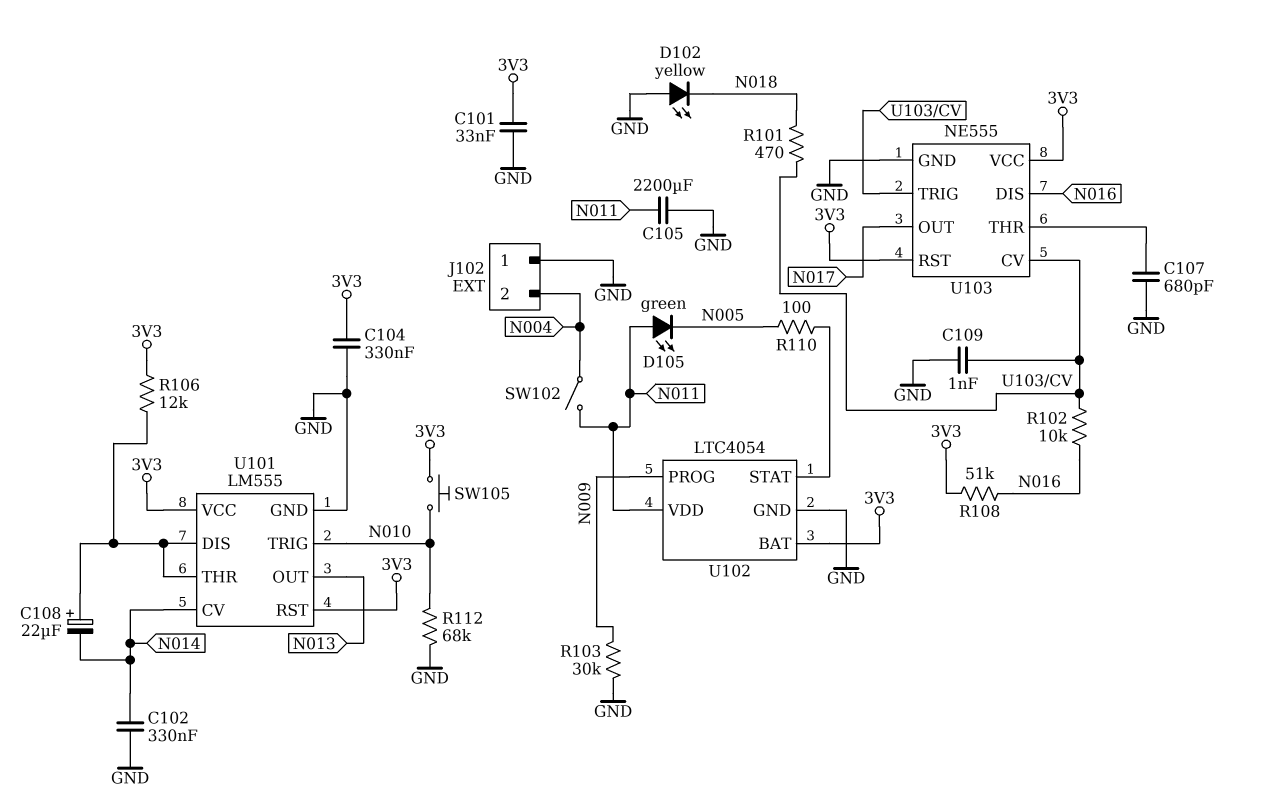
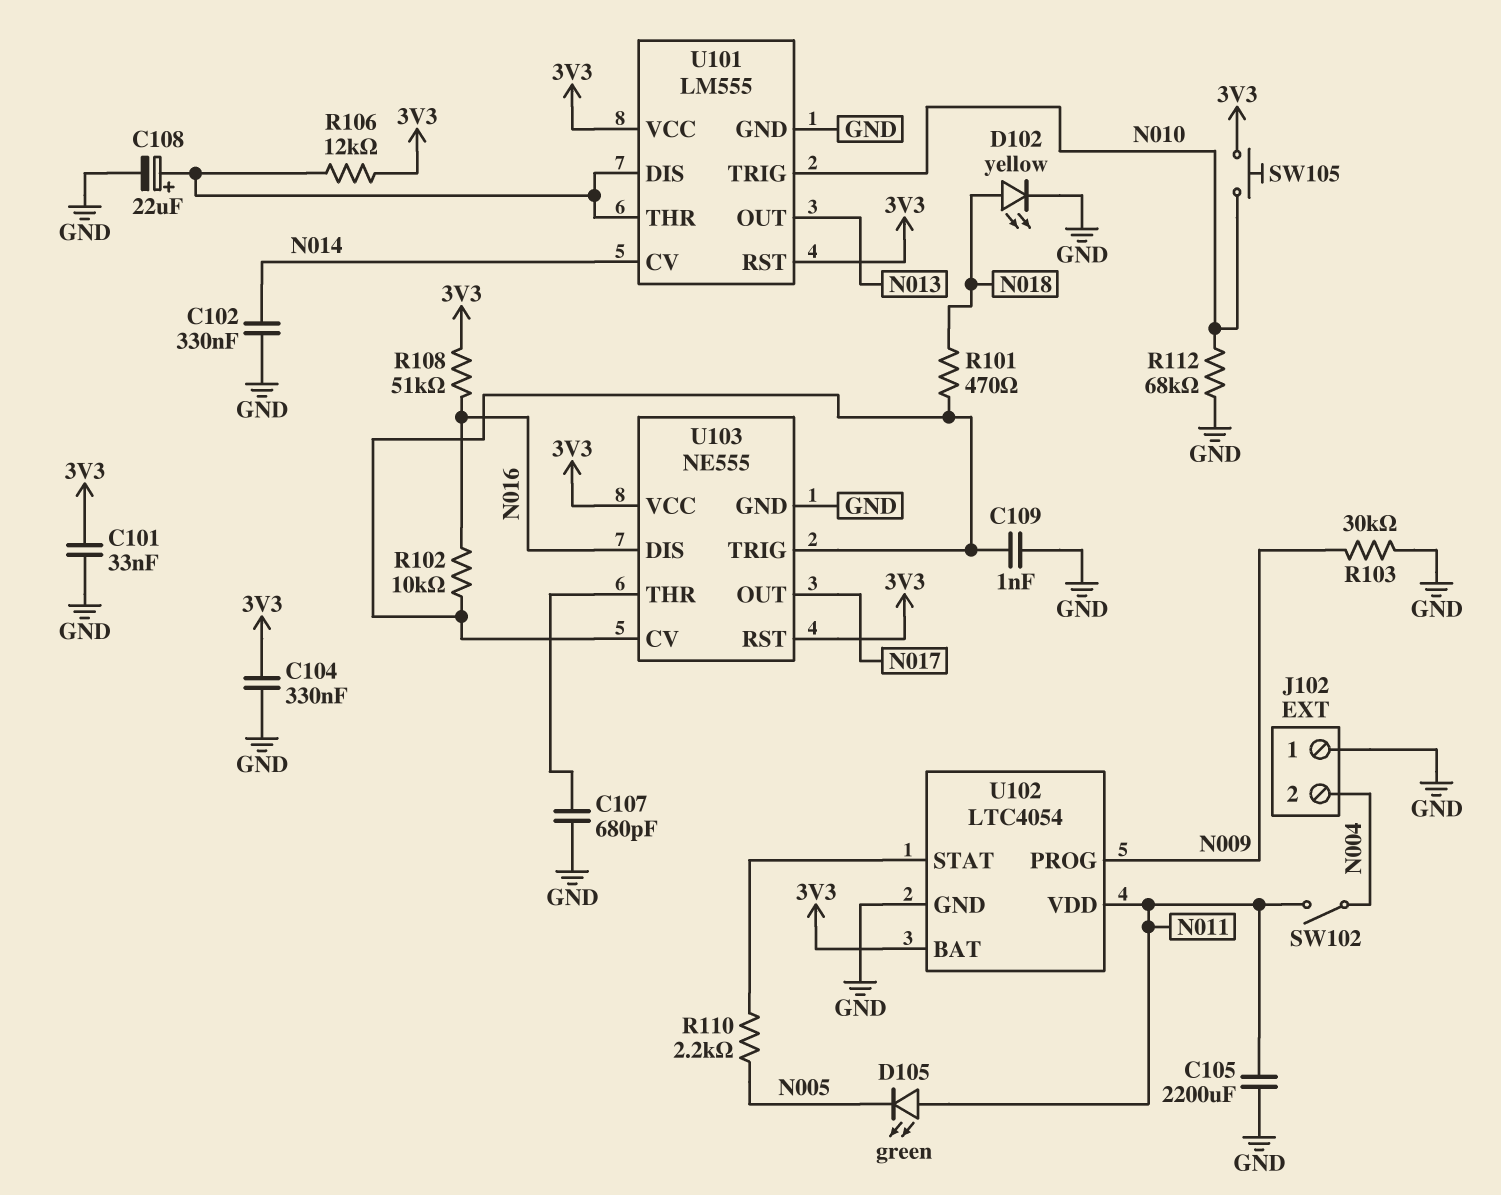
C108: 22uF (plus U101/DIS, minus N014) -> 22uF (plus U101/DIS, minus GND)
D102: LED yellow (A GND, K N018) -> LED yellow (A N018, K GND)
R110: 100 (N005, U102/STAT) -> 2.2k (N005, U102/STAT)

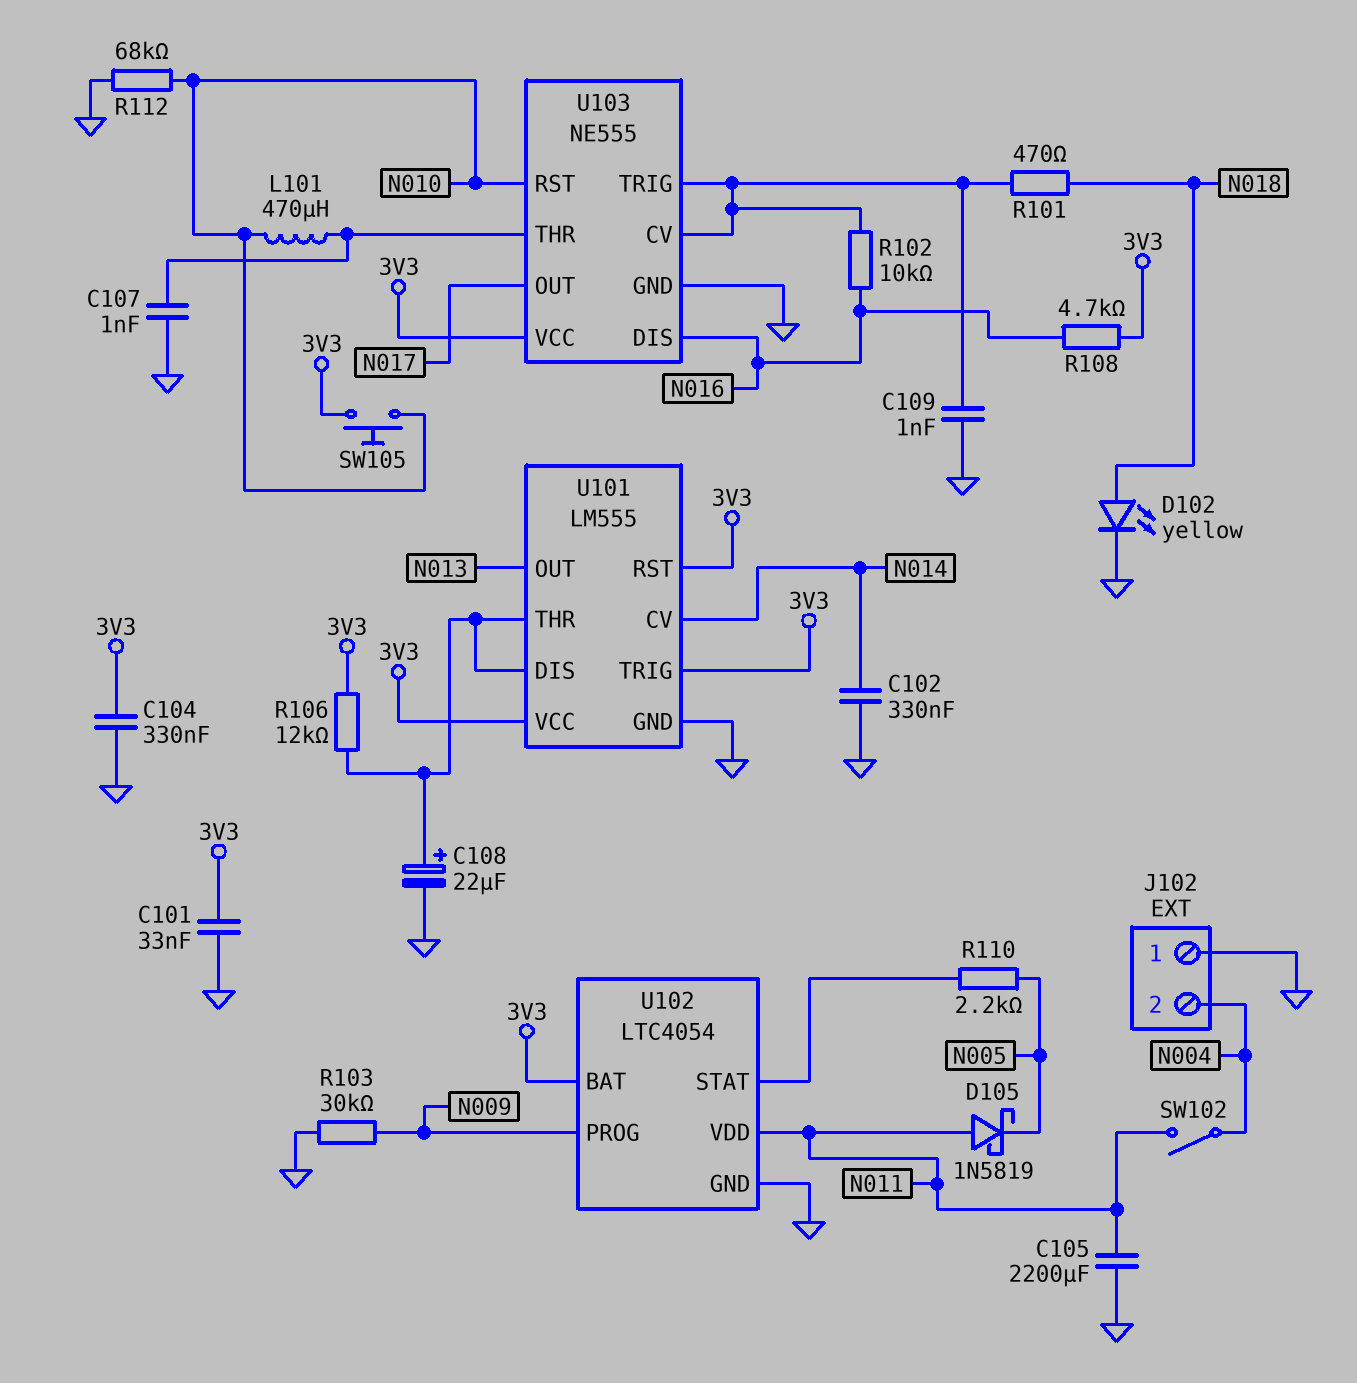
C107: 680pF (GND, U103/THR) -> 1nF (GND, U103/THR)
D105: LED green (A N011, K N005) -> schottky 1N5819 (A N011, K N005)
L101: none -> 470uH (N010, U103/THR)
R108: 51k (3V3, N016) -> 4.7k (3V3, N016)
U101 pin TRIG: N010 -> 3V3
U103 pin RST: 3V3 -> N010

